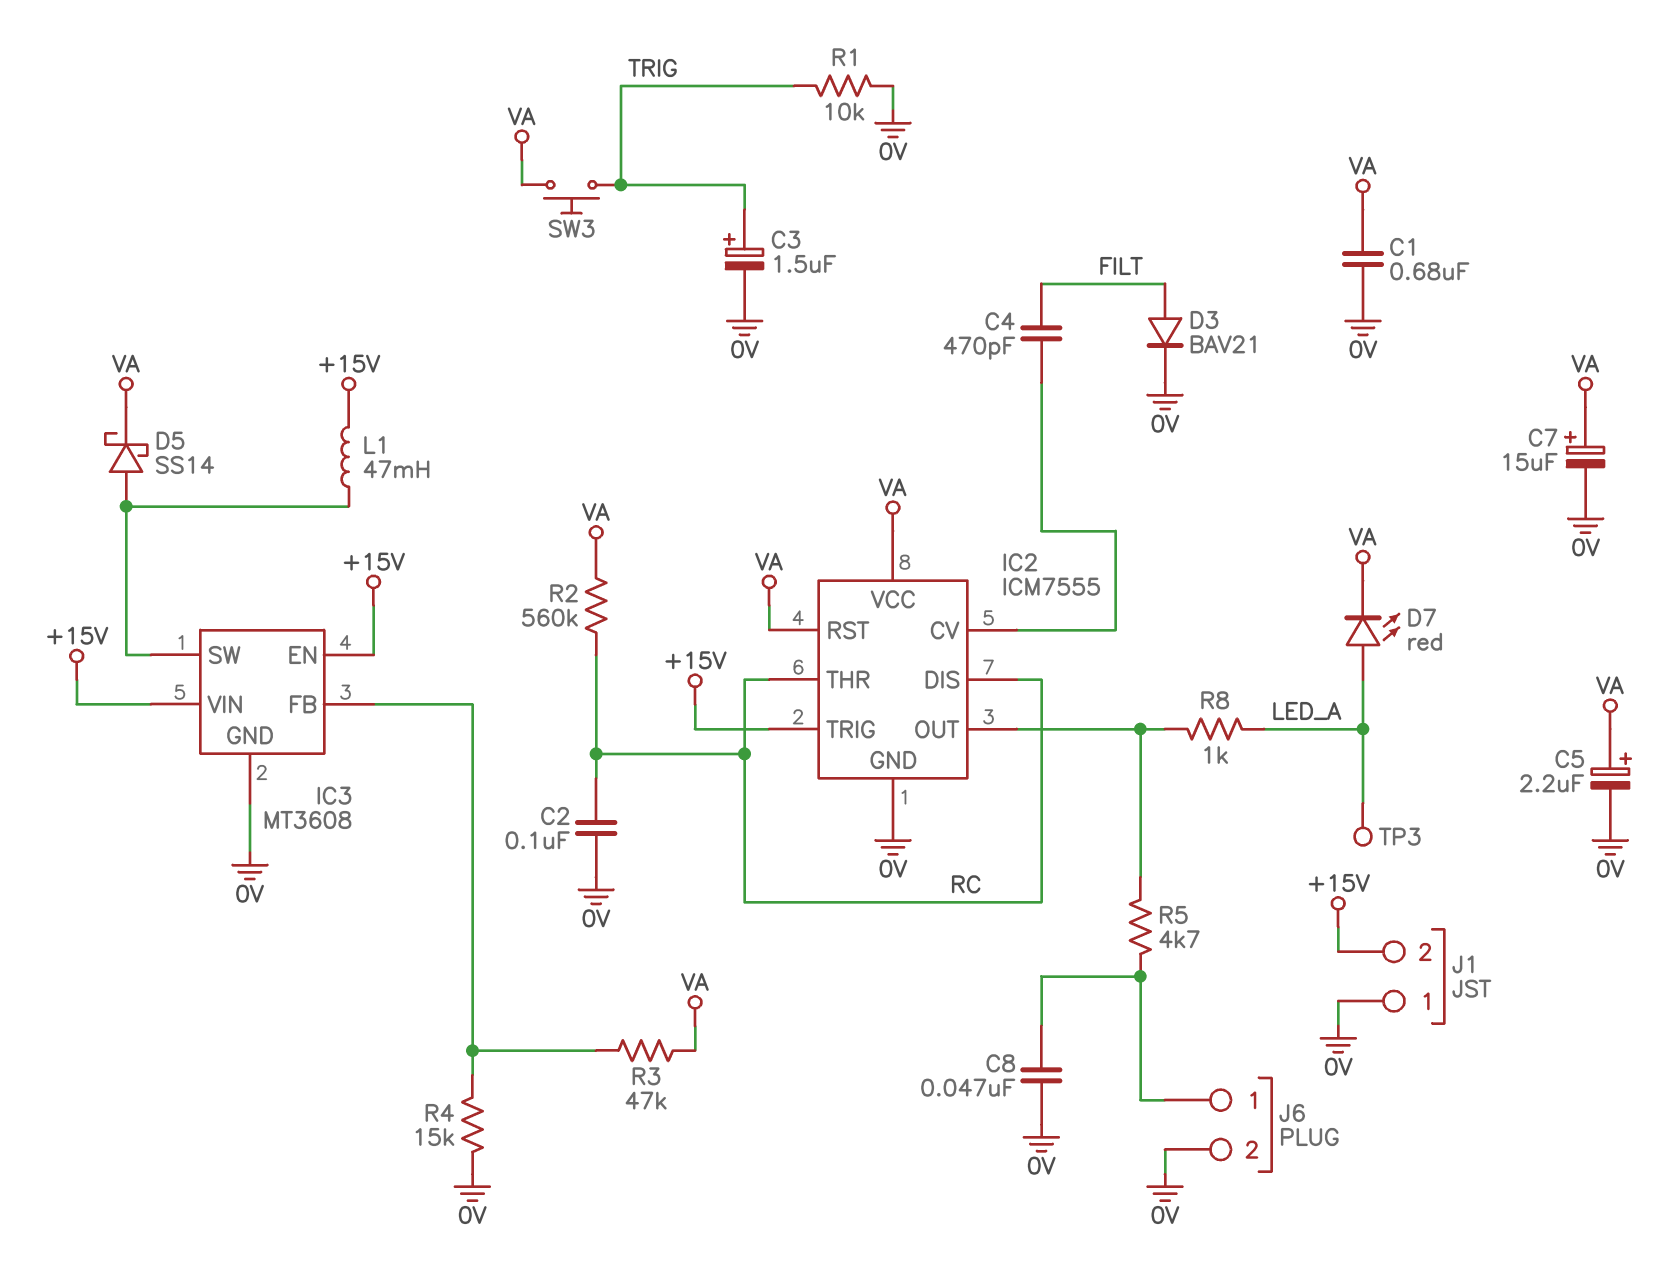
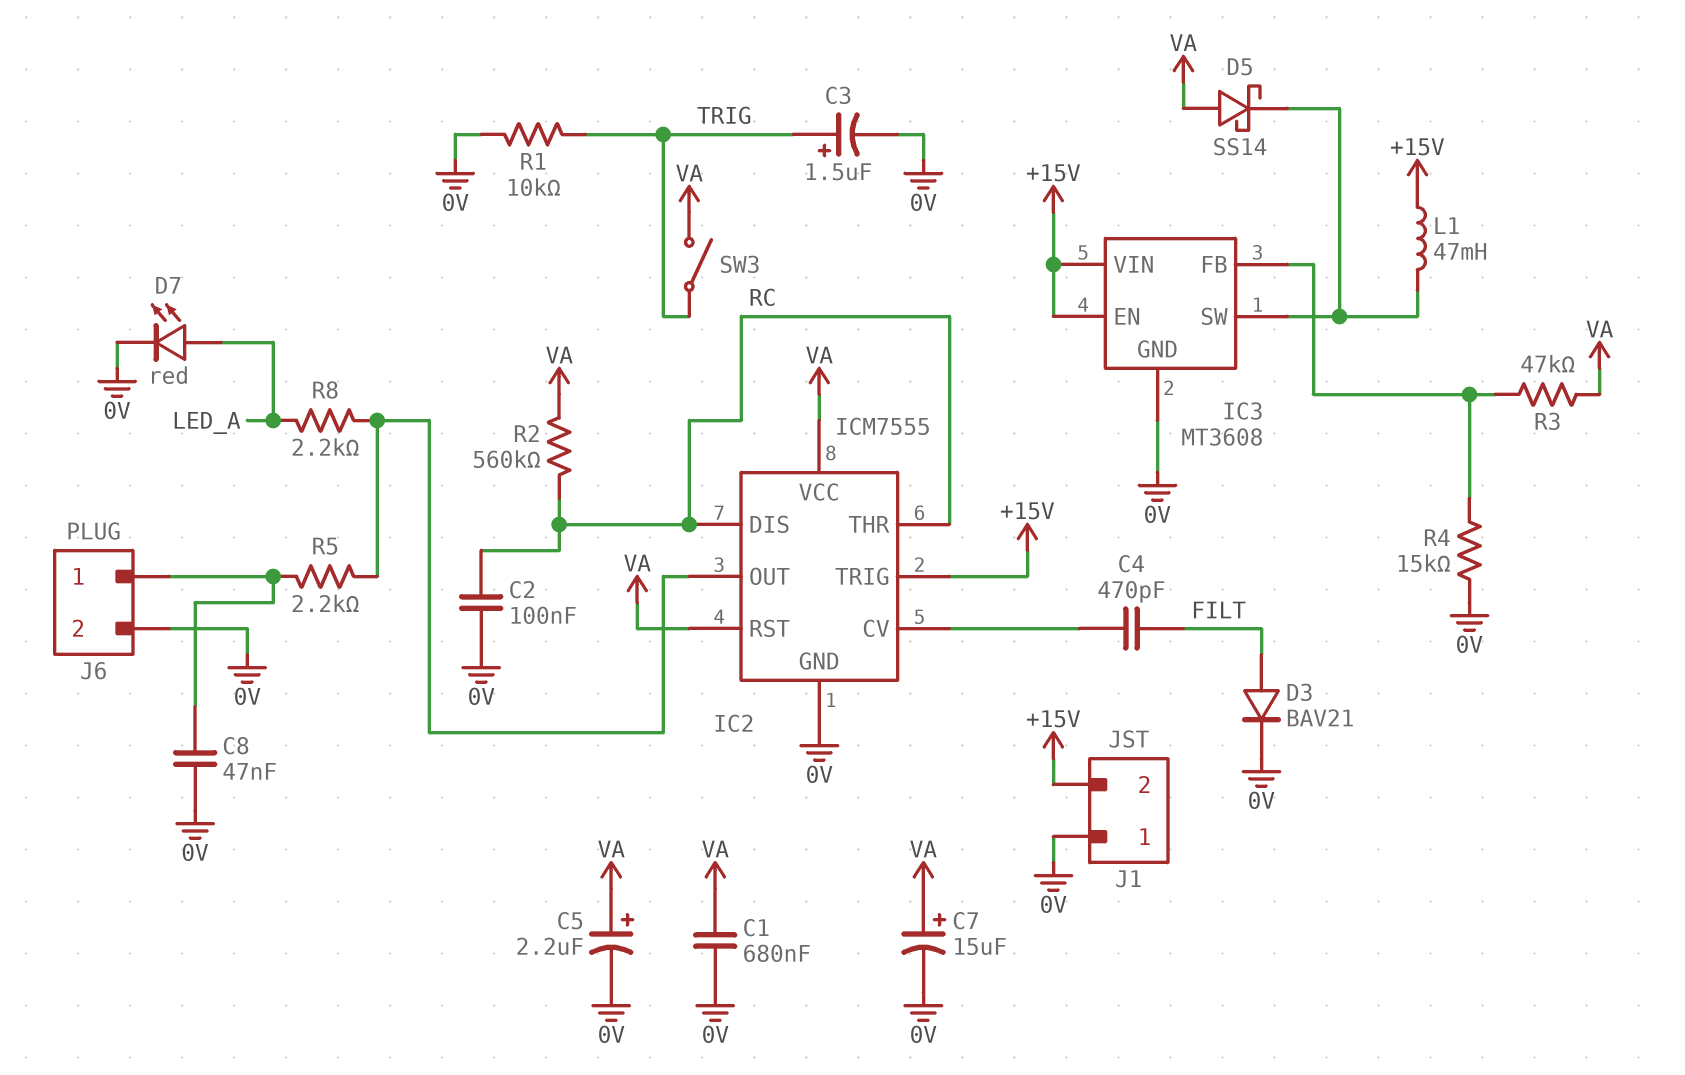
D5: schottky SS14 (A IC3/SW, K VA) -> schottky SS14 (A VA, K IC3/SW)
D7: LED red (A LED_A, K VA) -> LED red (A LED_A, K 0V)
R5: 4.7k (IC2/OUT, J6/1) -> 2.2k (IC2/OUT, J6/1)
R8: 1k (IC2/OUT, LED_A) -> 2.2k (IC2/OUT, LED_A)
SW3: button (TRIG, VA) -> switch (TRIG, VA)
TP3: test point (LED_A) -> none

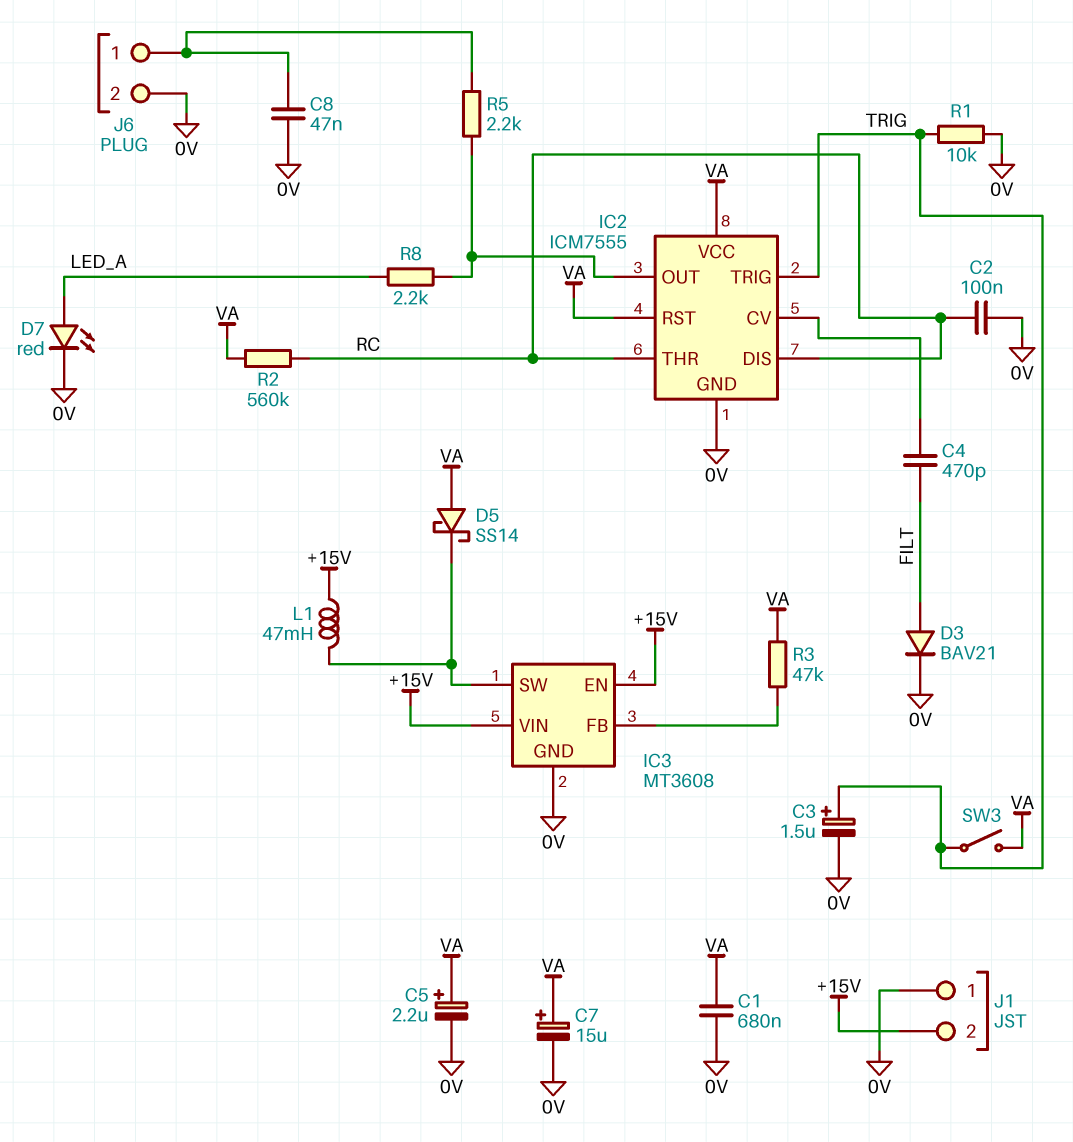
IC2 pin TRIG: +15V -> TRIG
R4: 15k (0V, IC3/FB) -> none

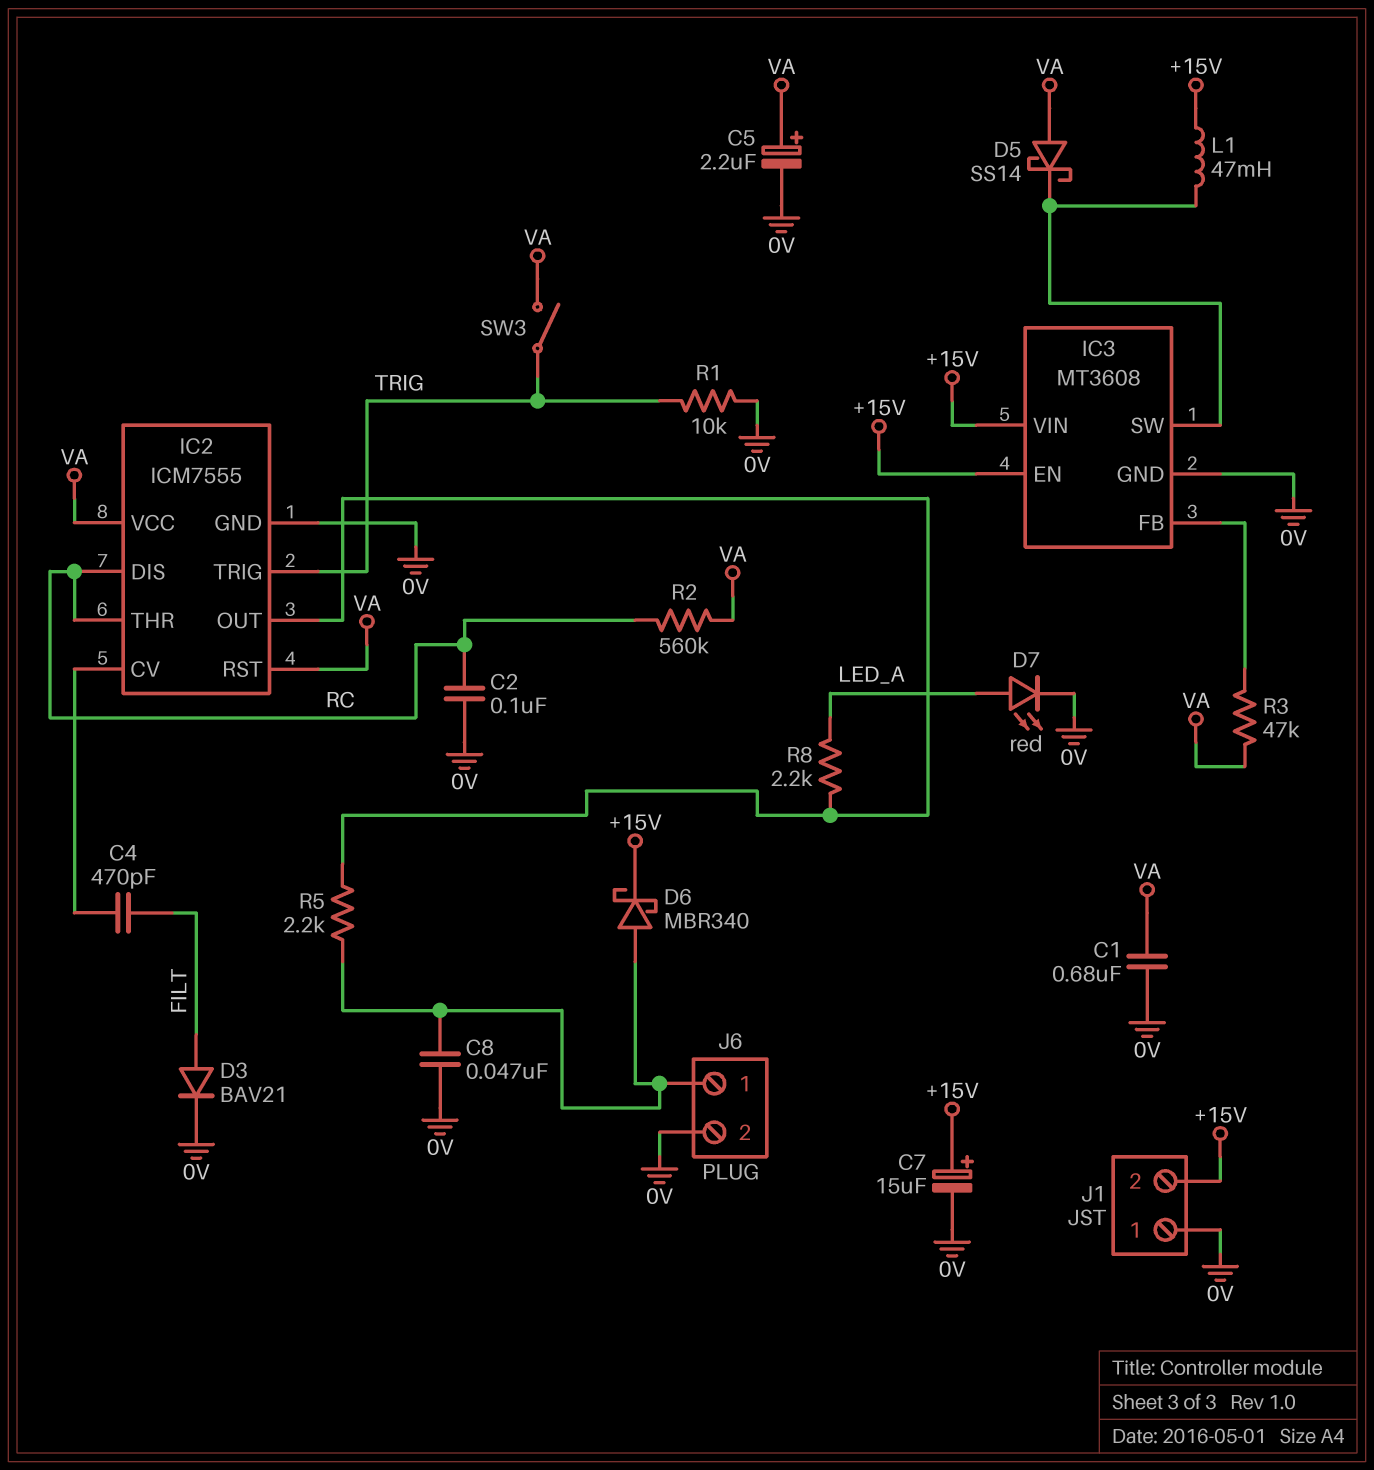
C3: 1.5uF (plus TRIG, minus 0V) -> none
C7: 15uF (plus VA, minus 0V) -> 15uF (plus +15V, minus 0V)
D6: none -> schottky MBR340 (A J6/1, K +15V)

